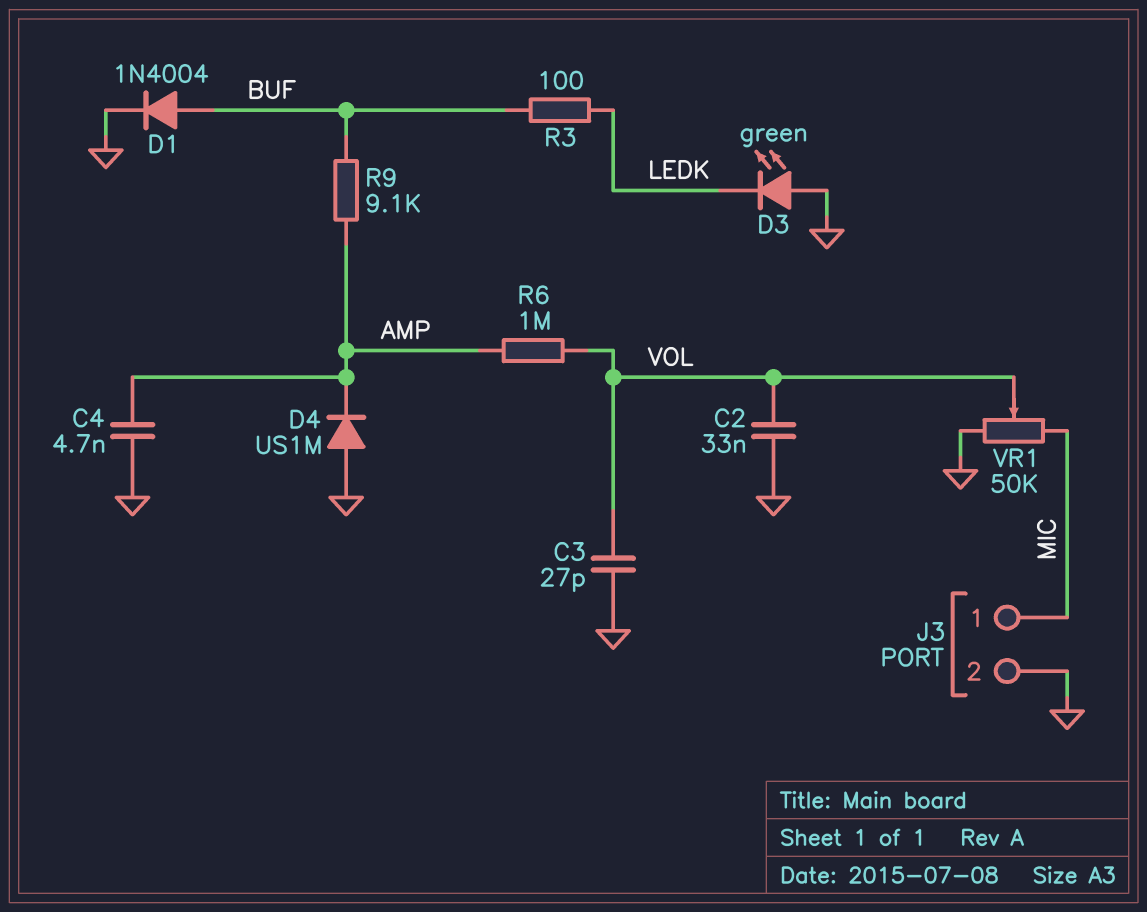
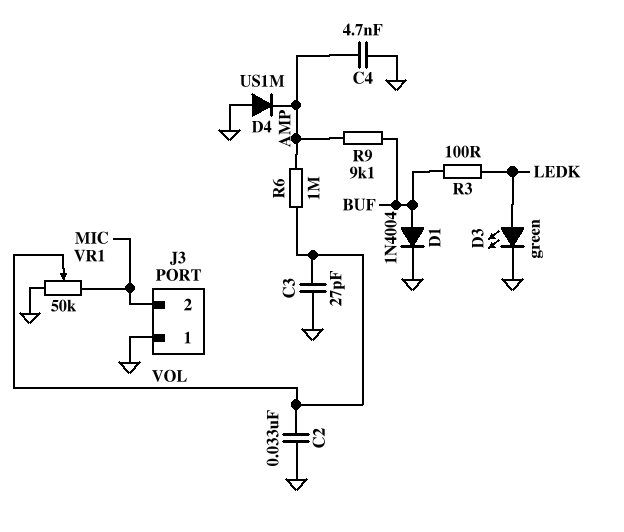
D3: LED green (A GND, K LEDK) -> LED green (A LEDK, K GND)
J3 pin 1: MIC -> GND
J3 pin 2: GND -> MIC

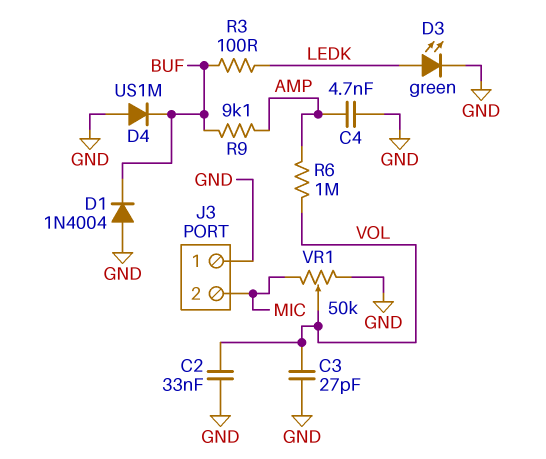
D1: diode 1N4004 (A BUF, K GND) -> diode 1N4004 (A GND, K BUF)
D4: diode US1M (A GND, K AMP) -> diode US1M (A GND, K BUF)

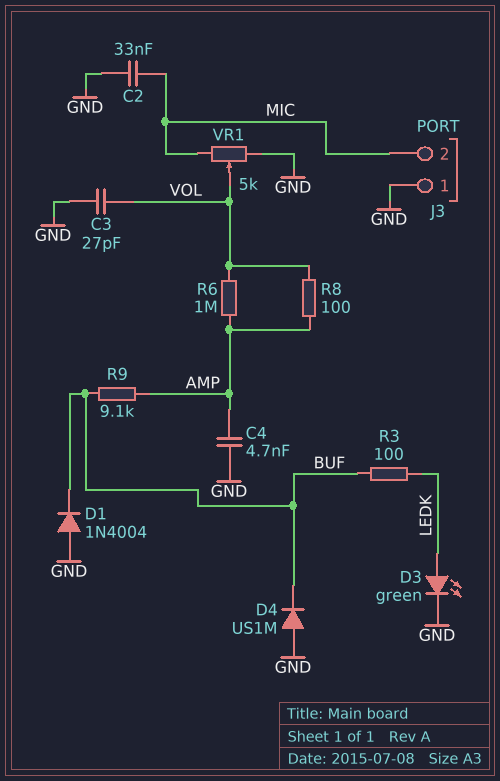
C2: 33nF (GND, VOL) -> 33nF (GND, MIC)
R8: none -> 100 (AMP, VOL)
VR1: 50k (GND, MIC, wiper VOL) -> 5k (GND, MIC, wiper VOL)

